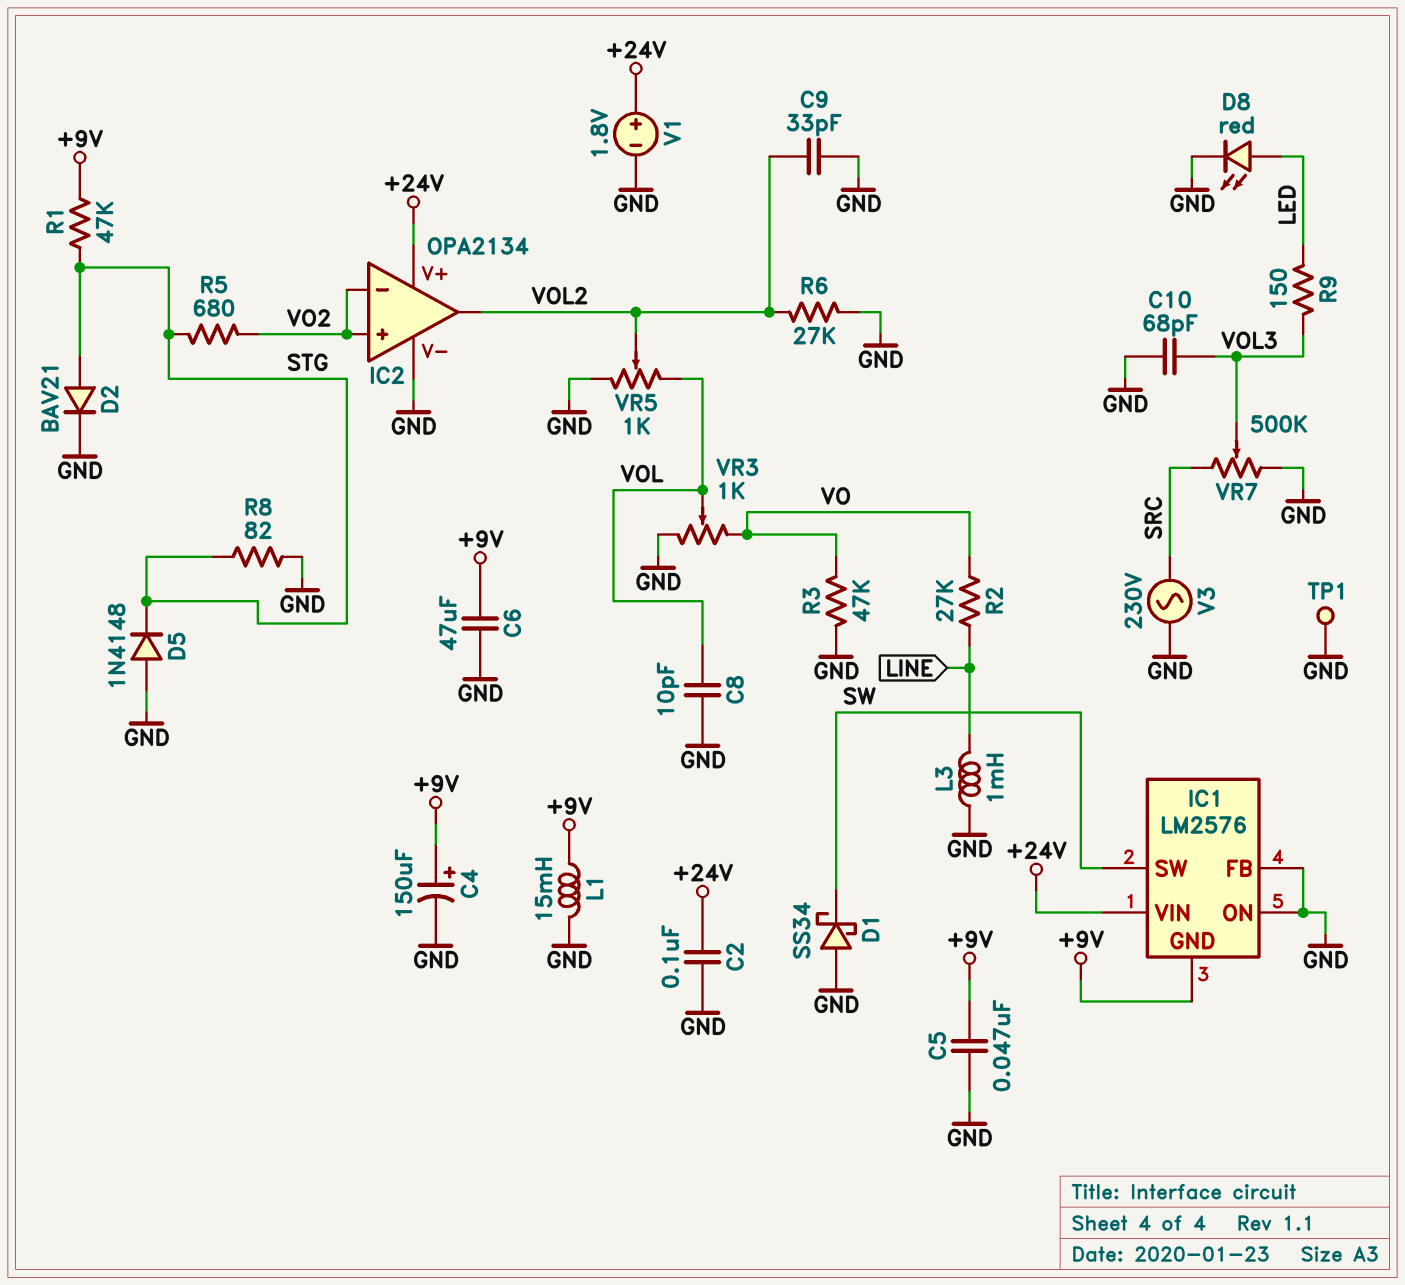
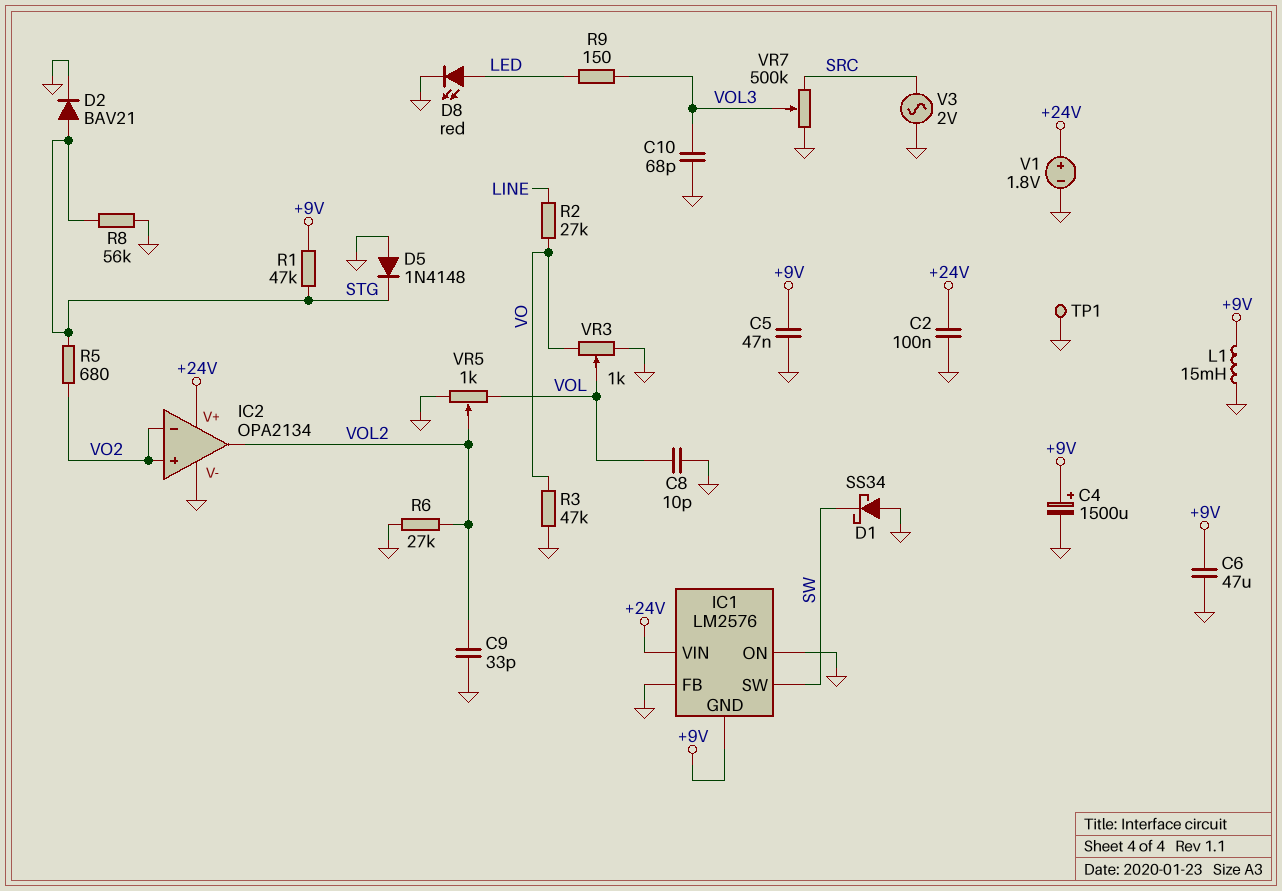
C4: 150uF (plus +9V, minus GND) -> 1500uF (plus +9V, minus GND)
L3: 1mH (GND, LINE) -> none
R8: 82 (GND, STG) -> 56k (GND, STG)
V3: AC 230V (GND, SRC) -> AC 2V (GND, SRC)

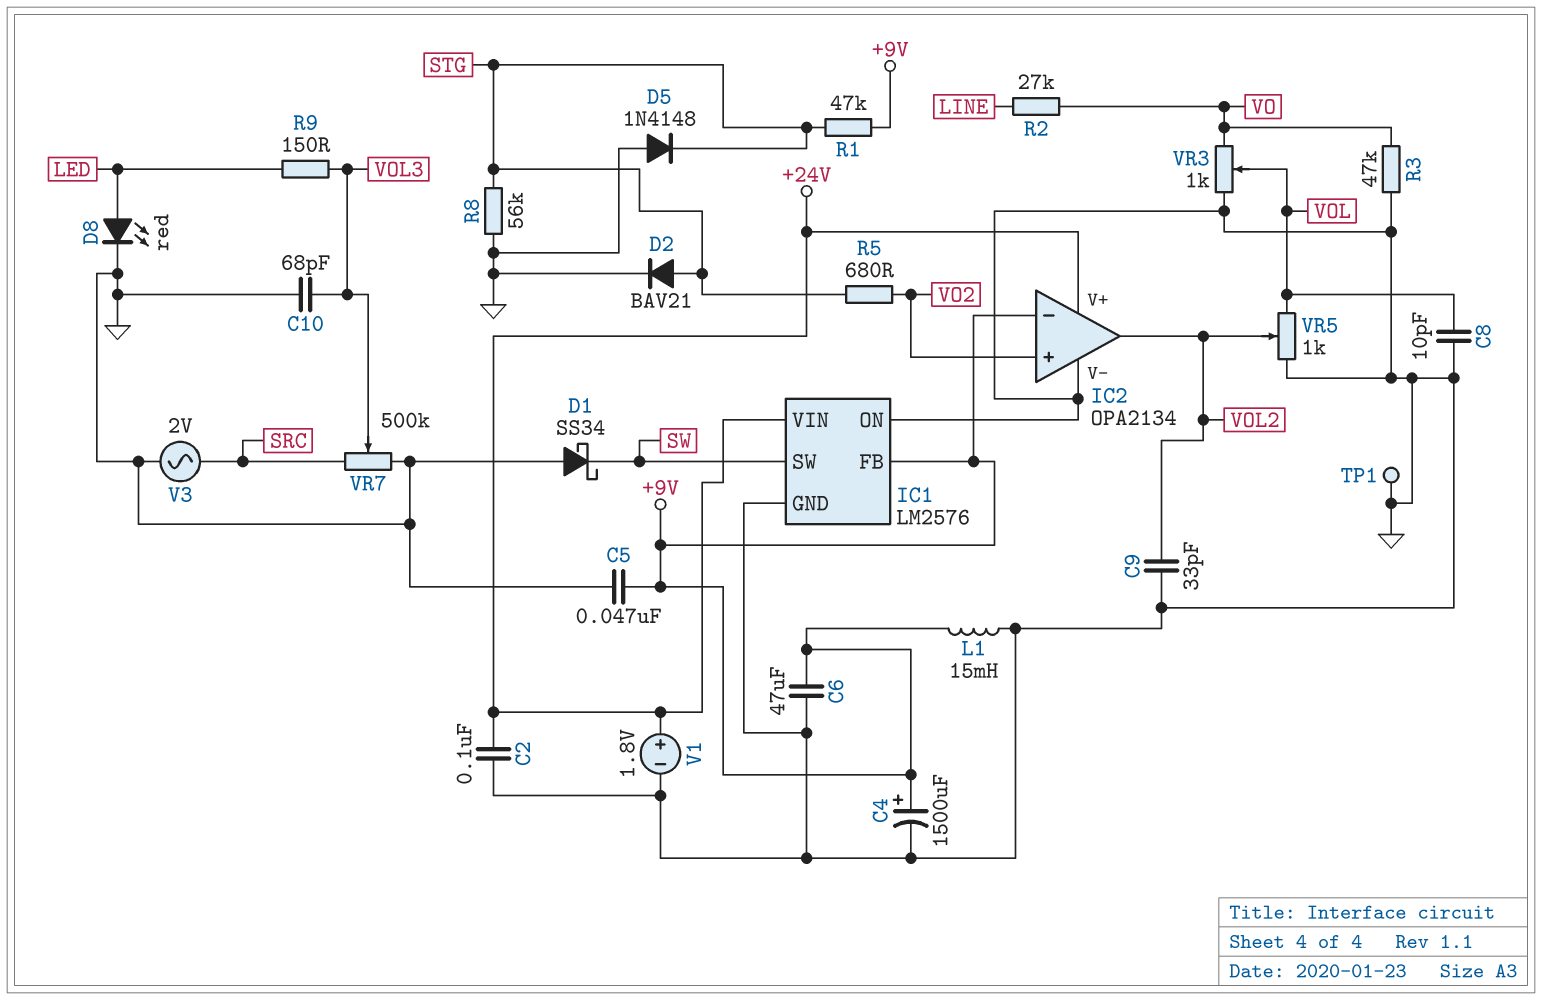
IC1 pin FB: GND -> +9V
IC1 pin GND: +9V -> GND
IC2 pin in-: VO2 -> +9V
R6: 27k (GND, VOL2) -> none

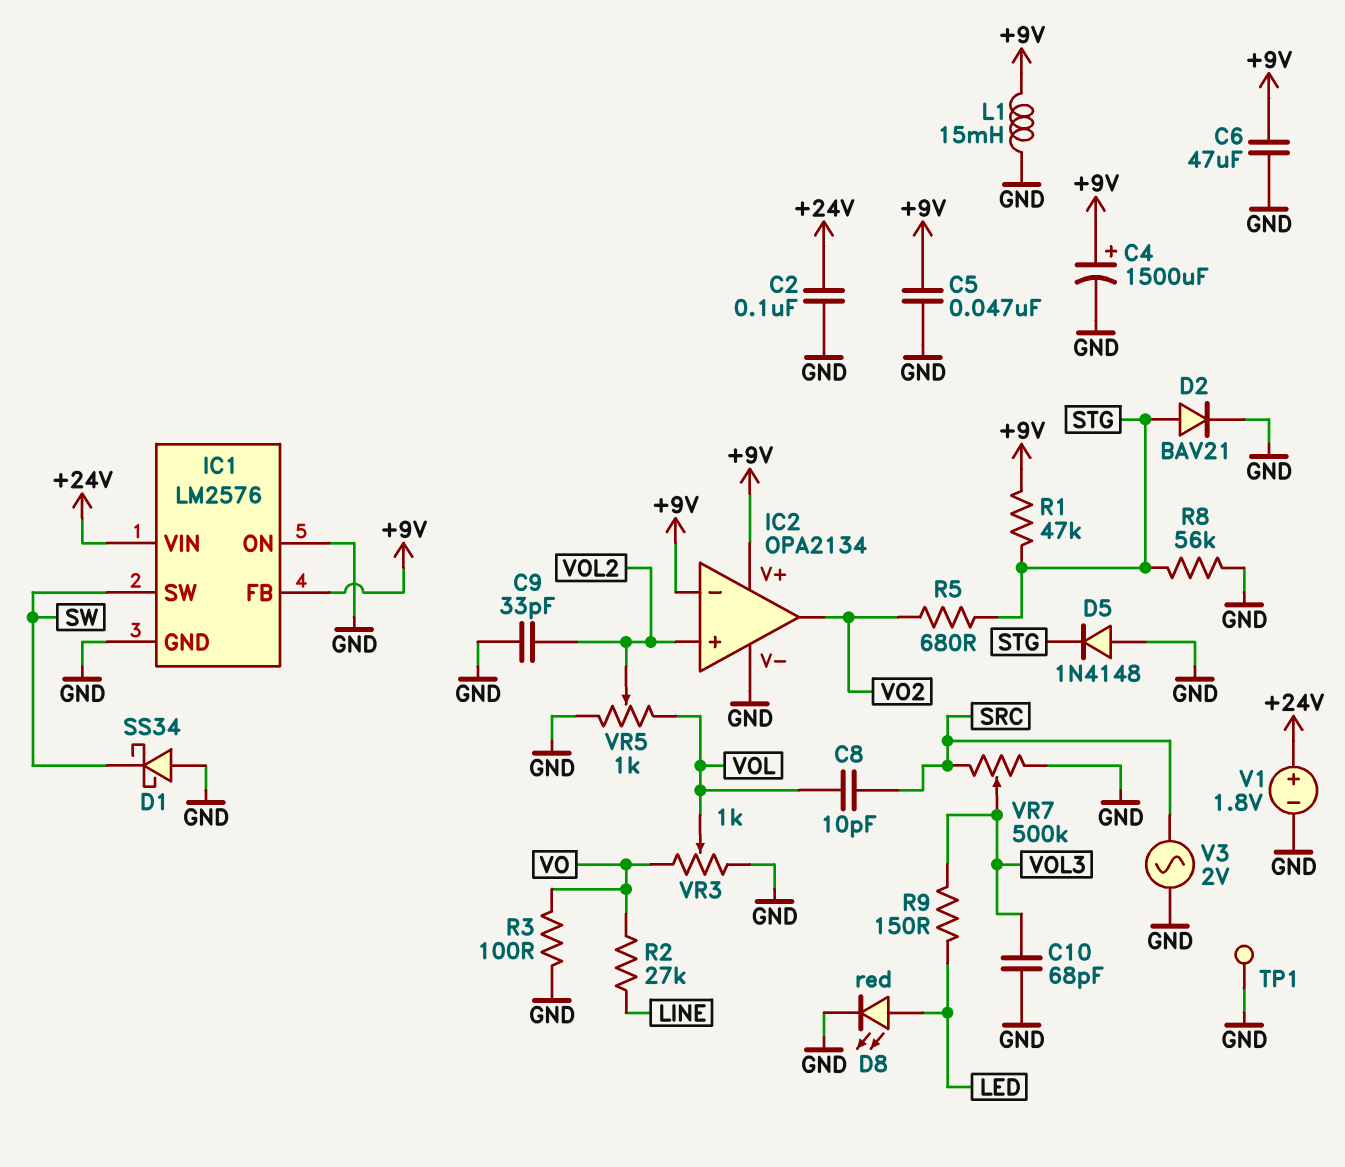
C8: 10pF (GND, VOL) -> 10pF (SRC, VOL)
IC2 pin V+: +24V -> +9V
IC2 pin in+: VO2 -> VOL2
IC2 pin out: VOL2 -> VO2
R3: 47k (GND, VO) -> 100 (GND, VO)

